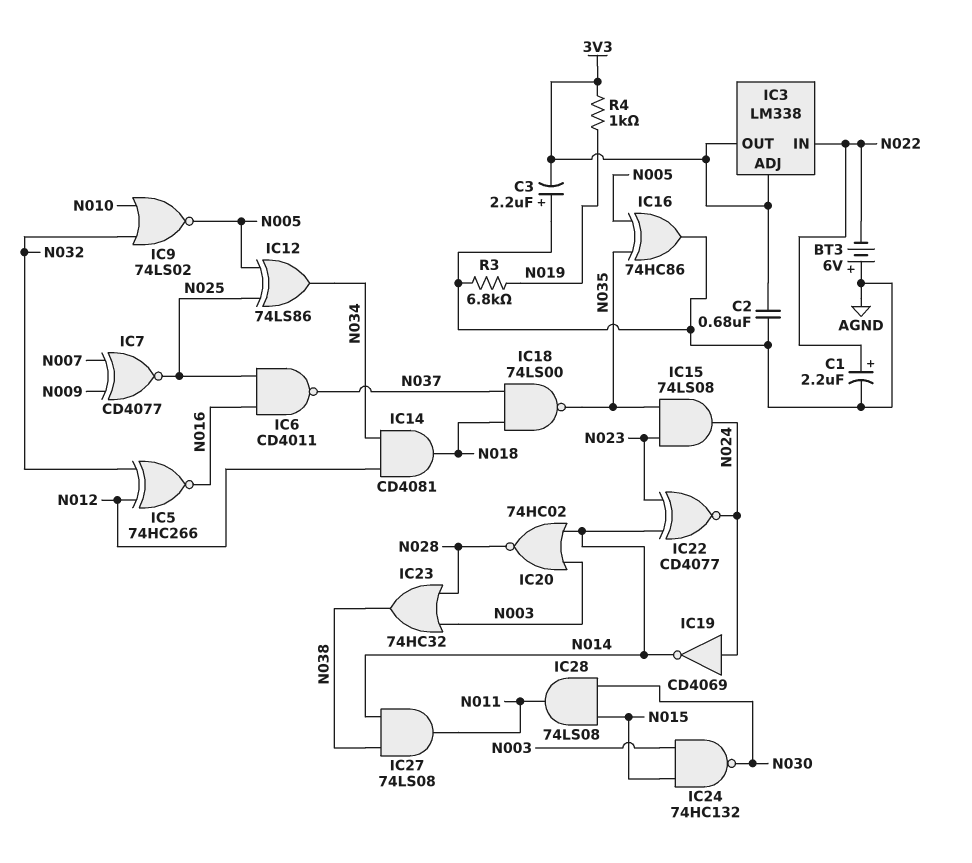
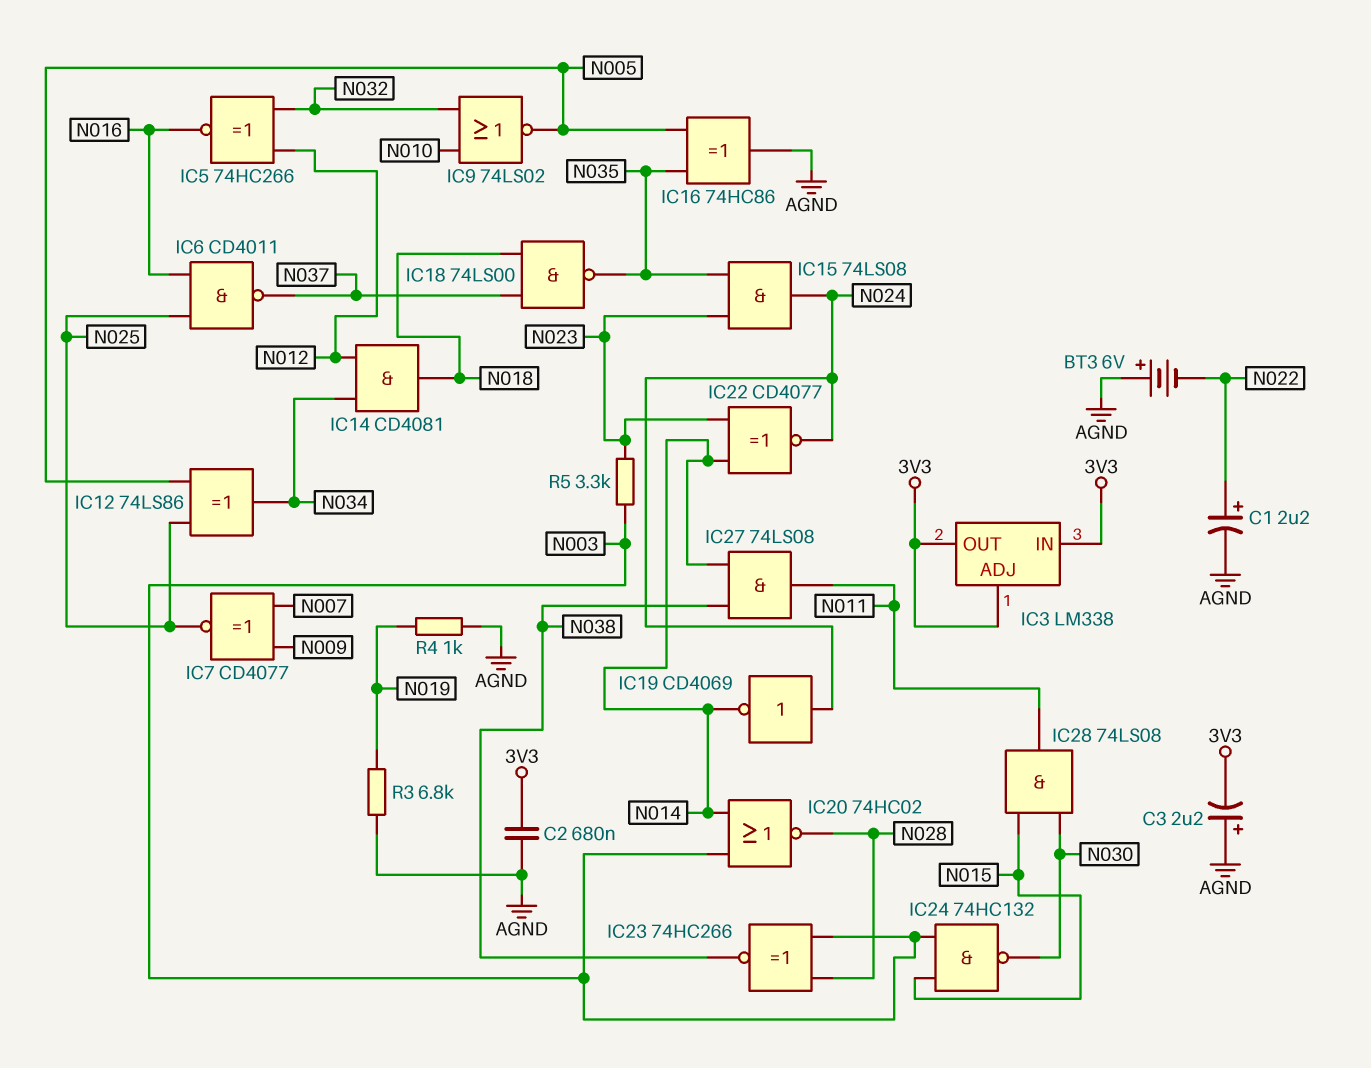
IC3 pin IN: N022 -> 3V3
IC23: OR 74HC32 (in N003, in N028, out N038) -> XNOR 74HC266 (in N003, in N028, out N038)
R4: 1k (3V3, N019) -> 1k (AGND, N019)
R5: none -> 3.3k (N003, N023)

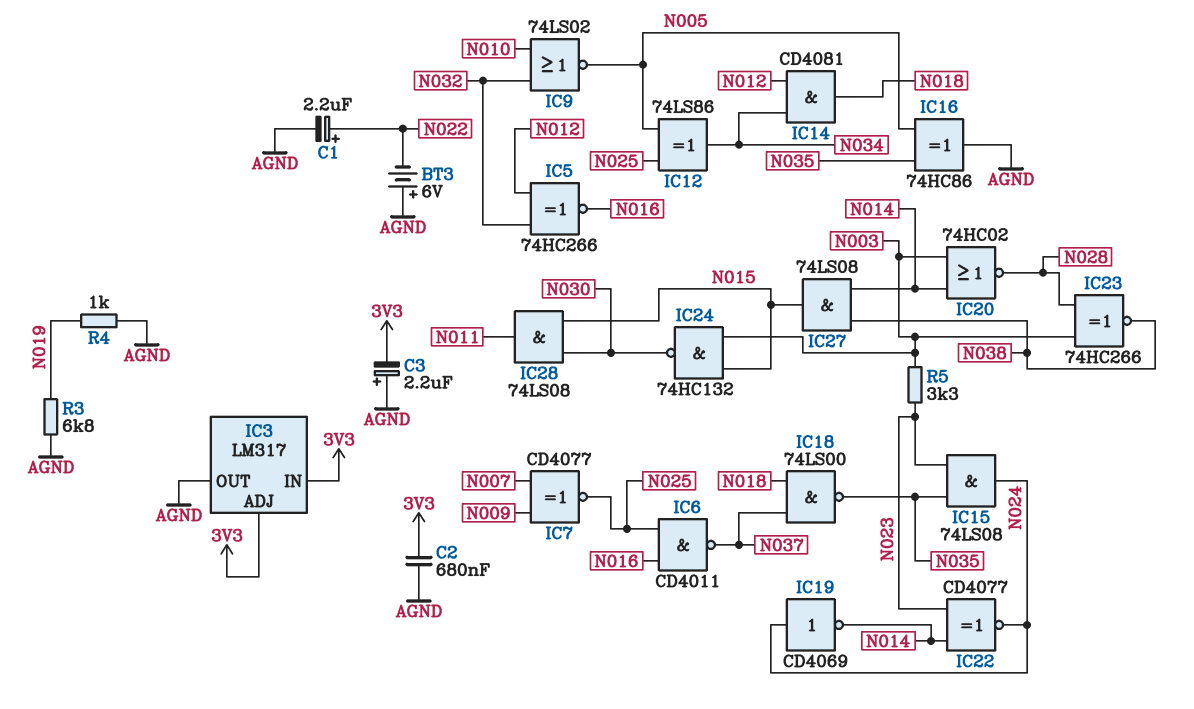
IC3: LM338 -> LM317
IC3 pin OUT: 3V3 -> AGND
IC27: AND 74LS08 (in N014, in N038, out N011) -> AND 74LS08 (in N014, in N038, out N015)

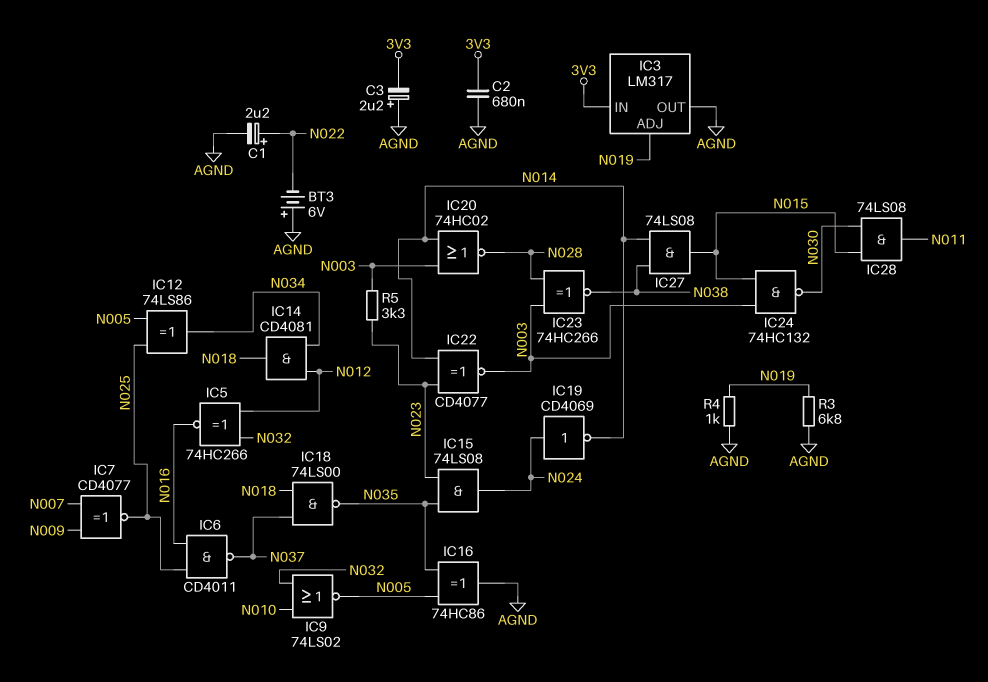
IC3 pin ADJ: 3V3 -> N019
IC22: XNOR CD4077 (in N014, in N023, out N024) -> XNOR CD4077 (in N014, in N023, out N003)

